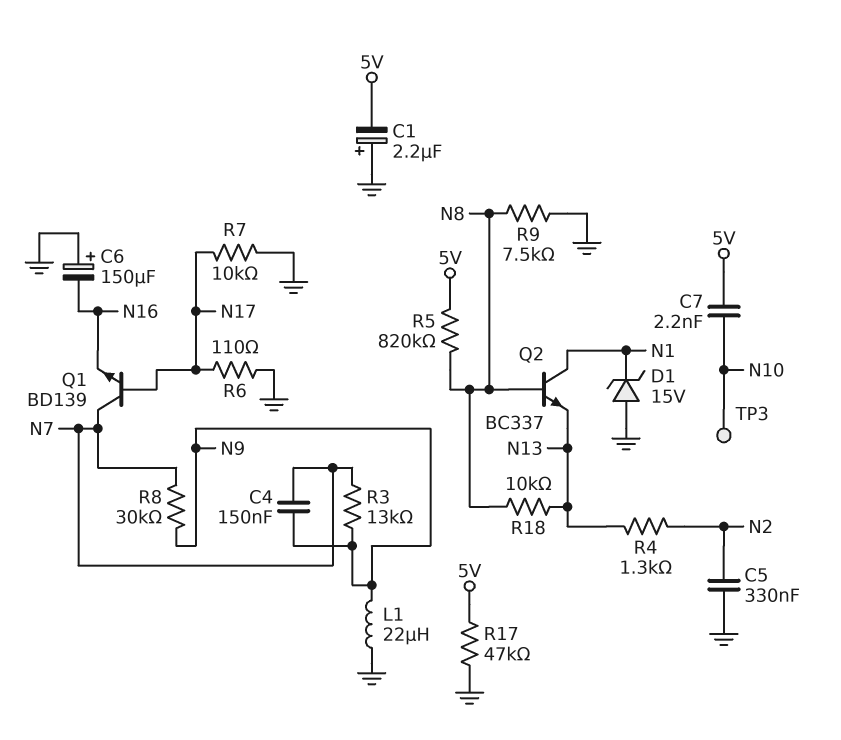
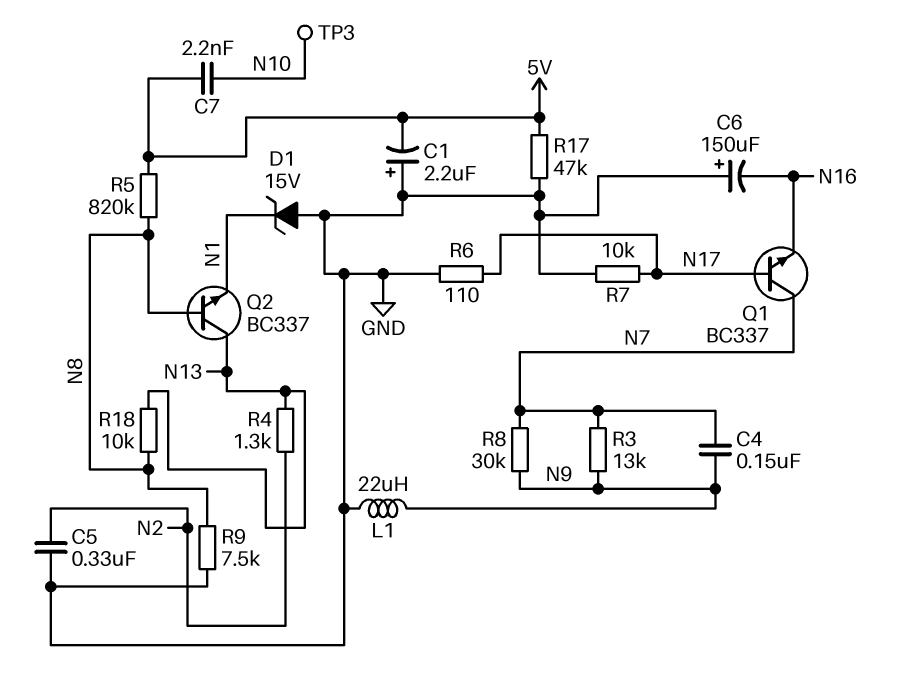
Q1: NPN BD139 (B N17, C N7, E N16) -> NPN BC337 (B N17, C N7, E N16)
Q2: NPN BC337 (B N8, C N1, E N13) -> NPN BC337 (B N8, C N13, E N1)

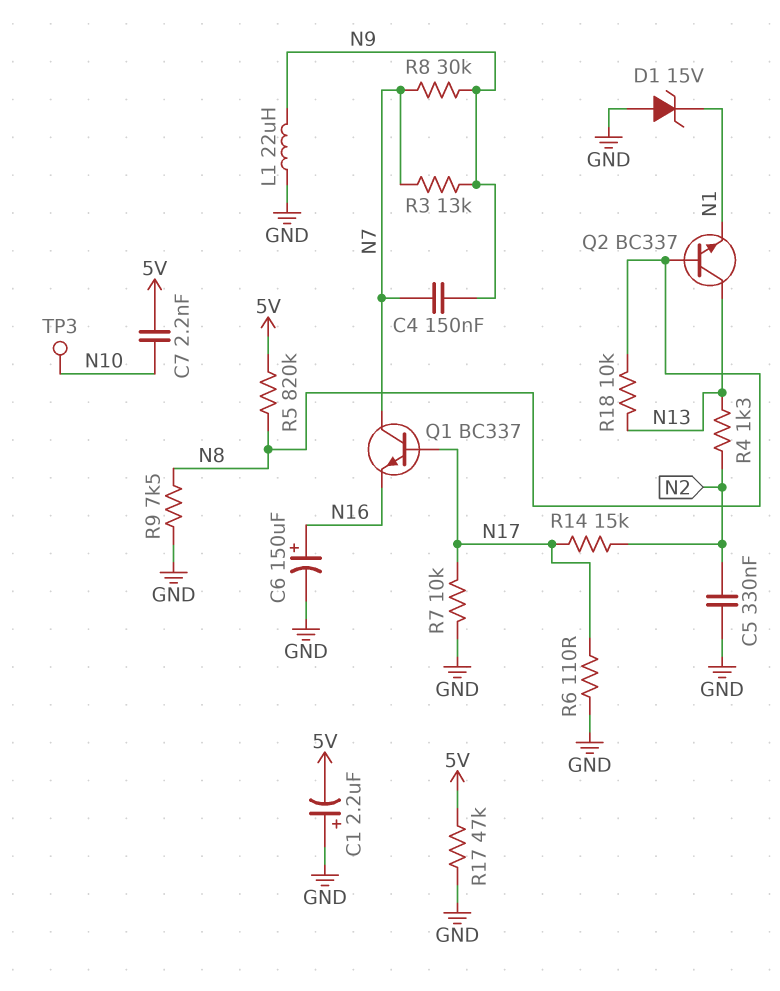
C6: 150uF (plus GND, minus N16) -> 150uF (plus N16, minus GND)
R14: none -> 15k (N2, N17)

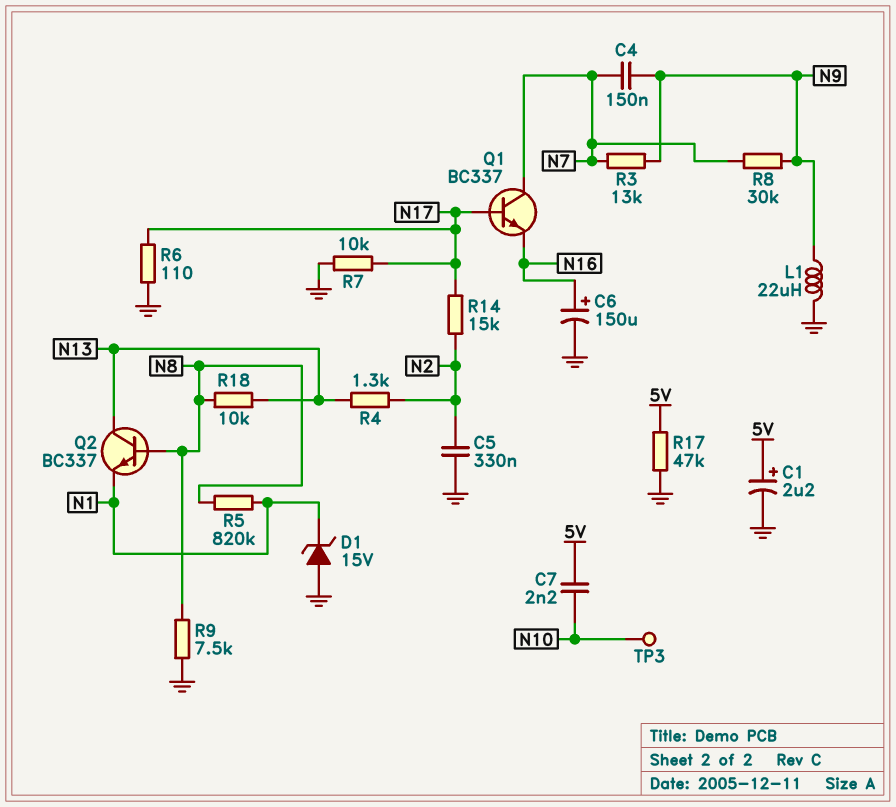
C1: 2.2uF (plus GND, minus 5V) -> 2.2uF (plus 5V, minus GND)
R5: 820k (5V, N8) -> 820k (N1, N8)

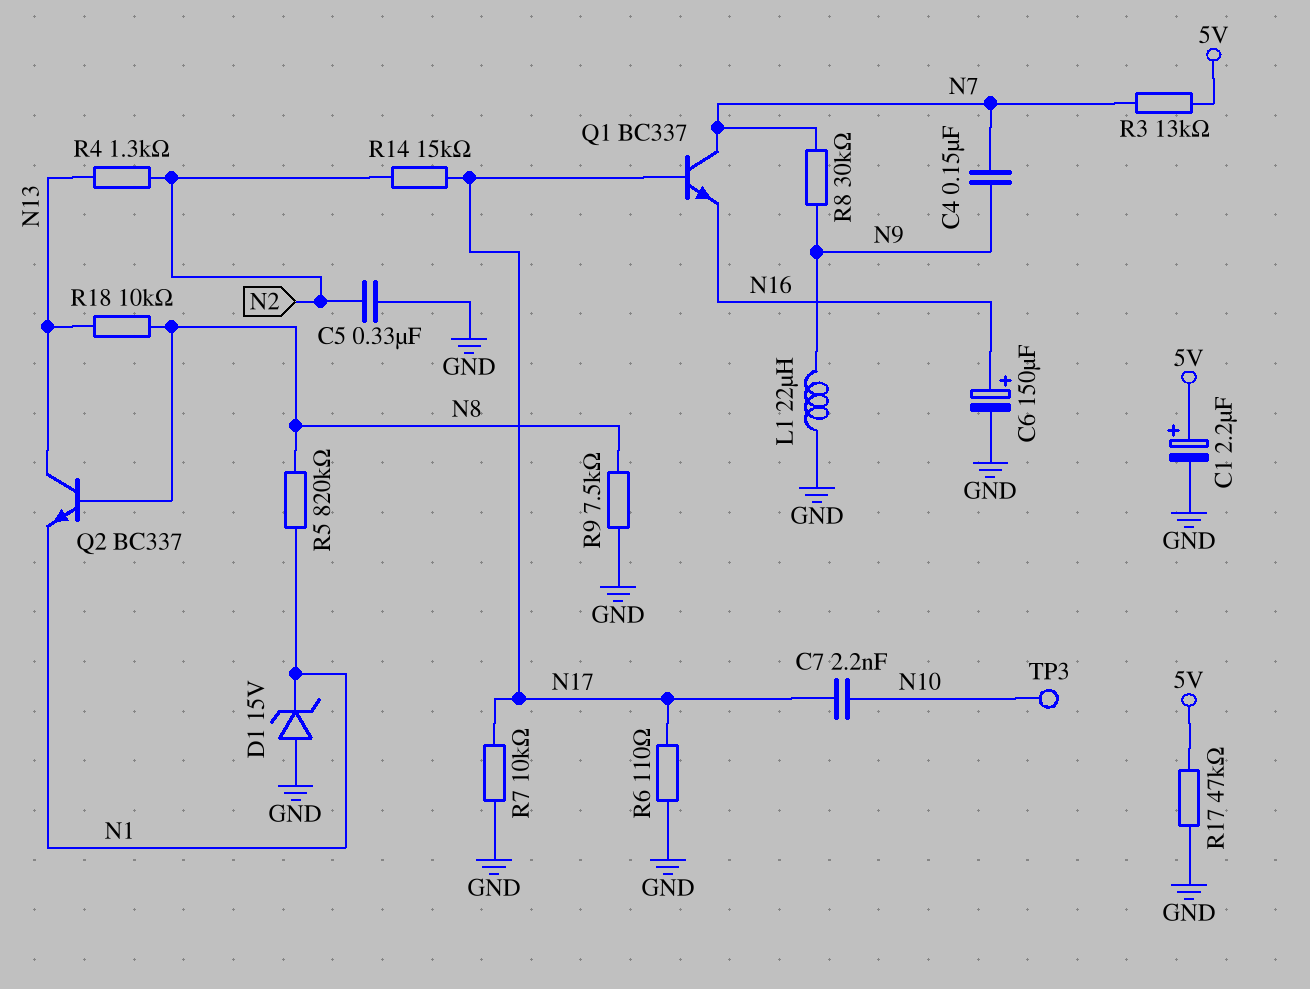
C7: 2.2nF (5V, N10) -> 2.2nF (N10, N17)
R3: 13k (N7, N9) -> 13k (5V, N7)

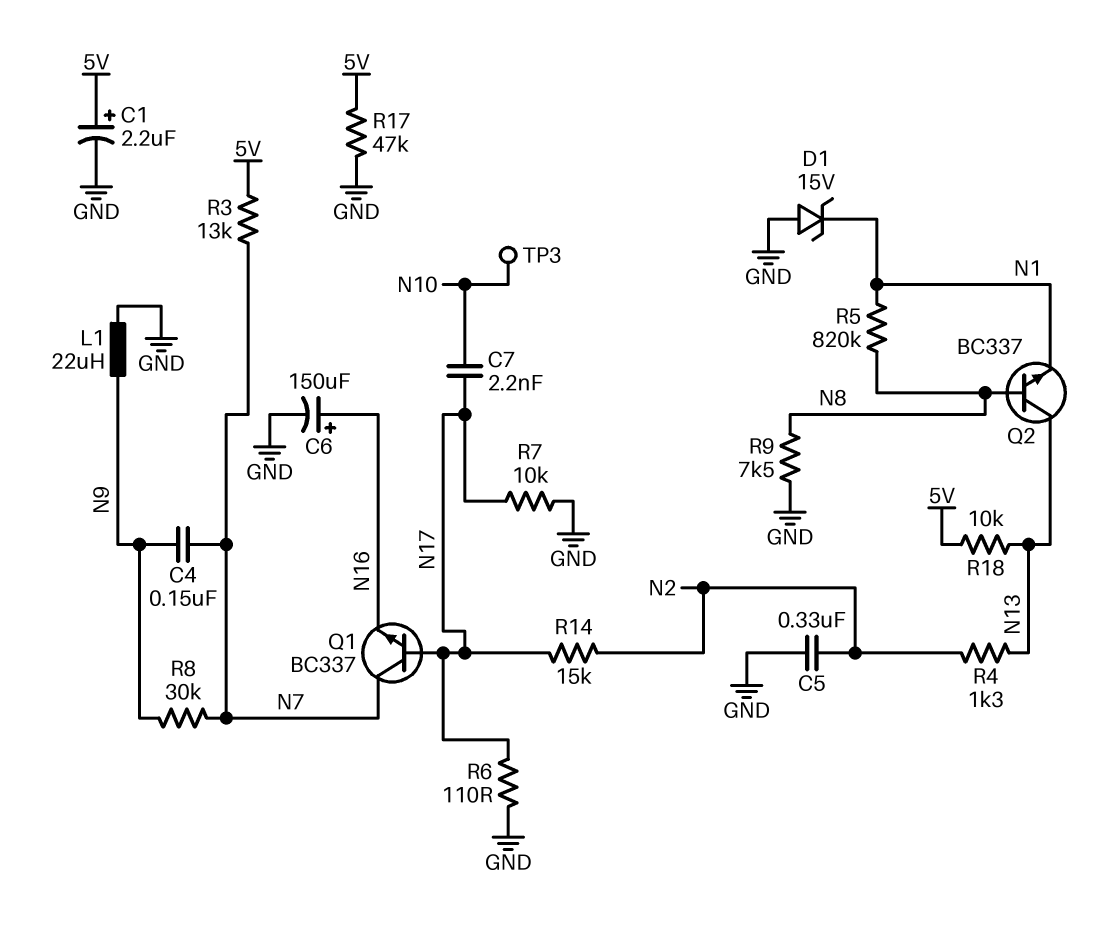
R18: 10k (N8, N13) -> 10k (5V, N13)

